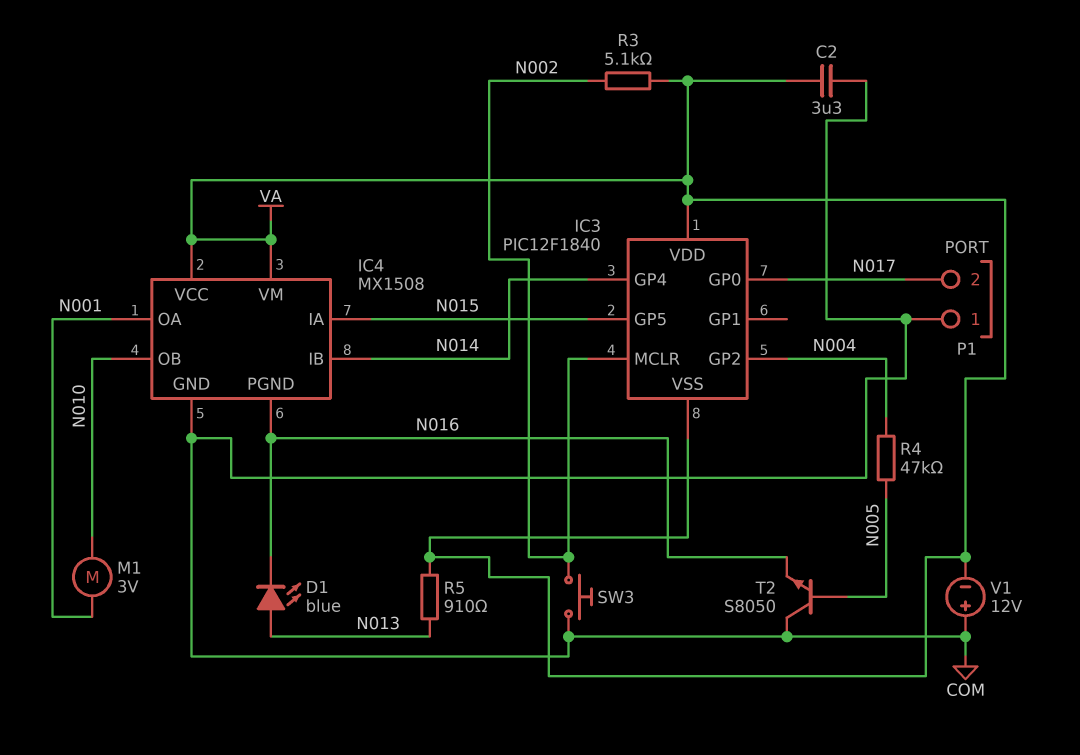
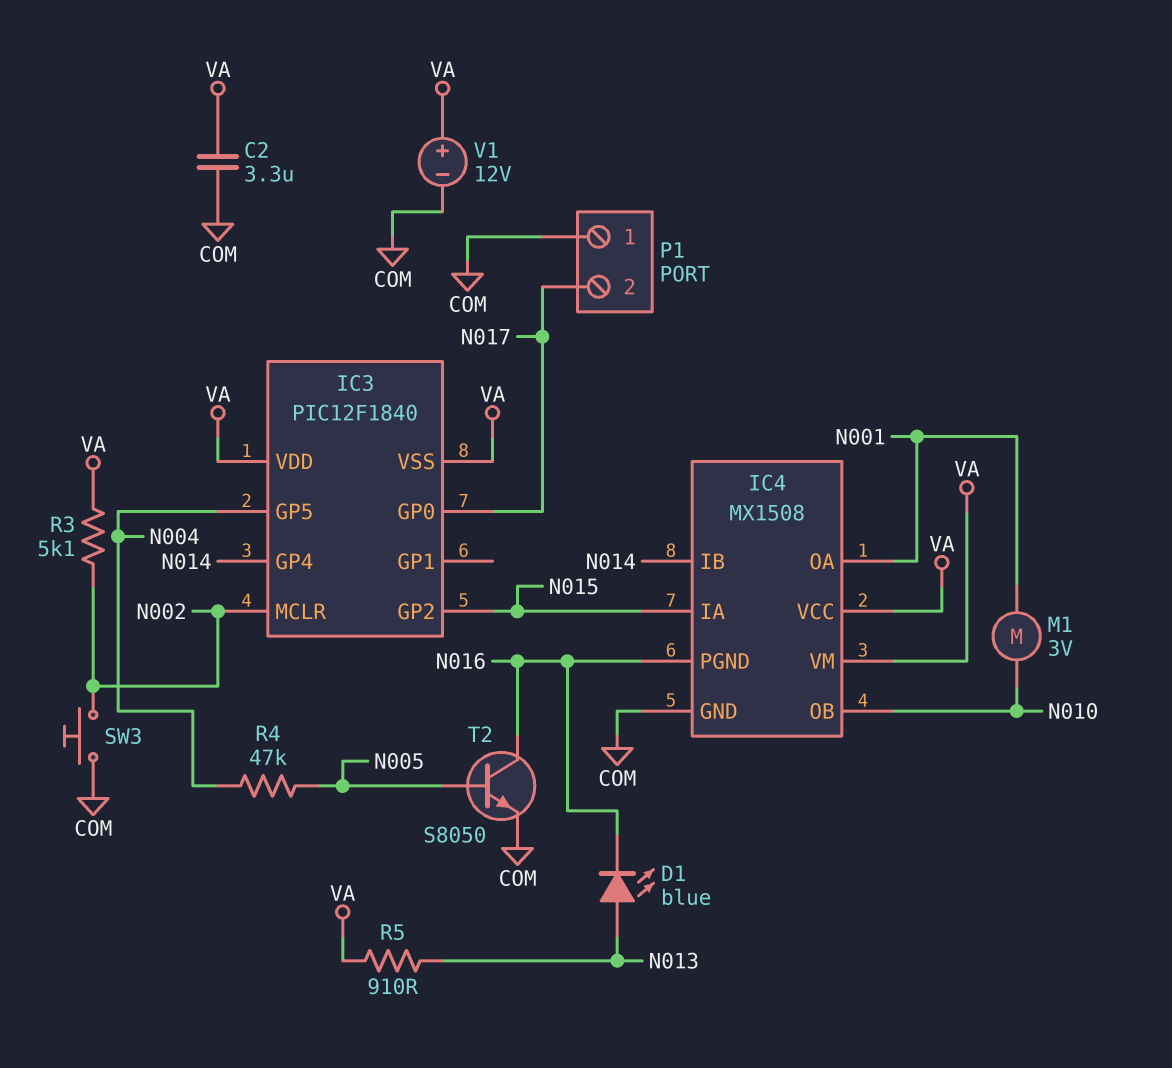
IC3 pin GP2: N004 -> N015
IC3 pin GP5: N015 -> N004
T2: NPN S8050 (B N005, C COM, E N016) -> NPN S8050 (B N005, C N016, E COM)
V1: 12V (plus COM, minus VA) -> 12V (plus VA, minus COM)

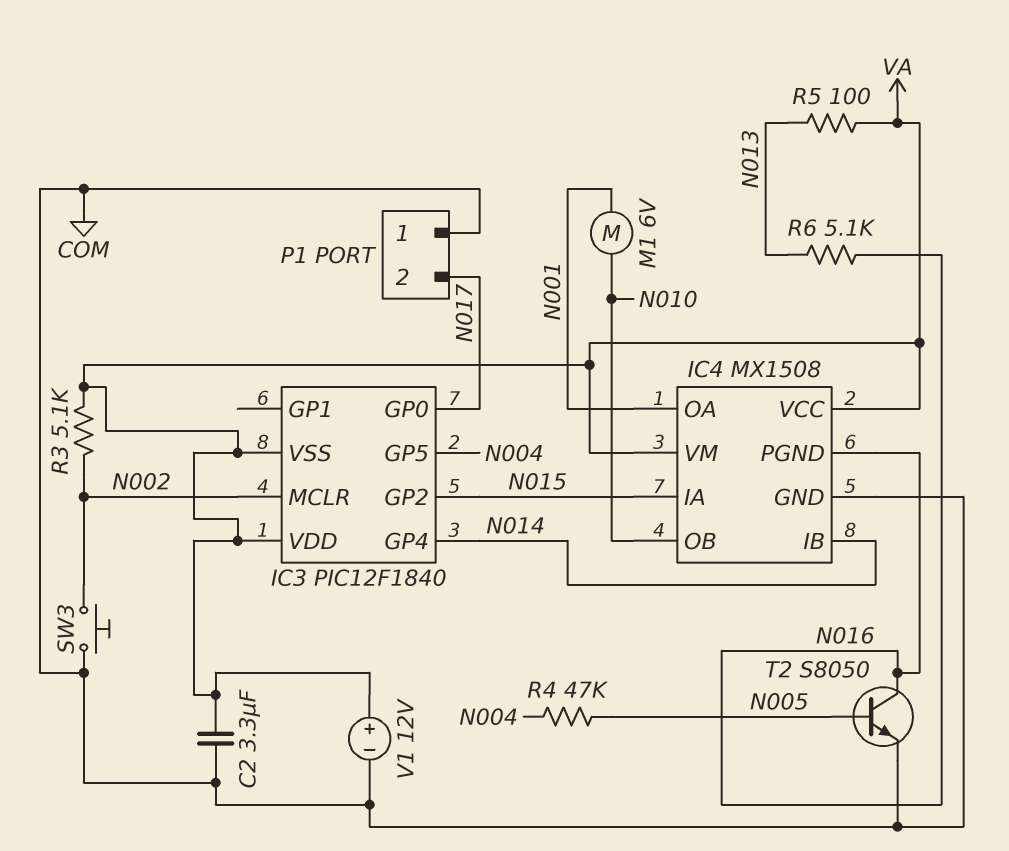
D1: LED blue (A N013, K N016) -> none
M1: motor 3V (N001, N010) -> motor 6V (N001, N010)
R5: 910 (N013, VA) -> 100 (N013, VA)
R6: none -> 5.1k (N013, N016)

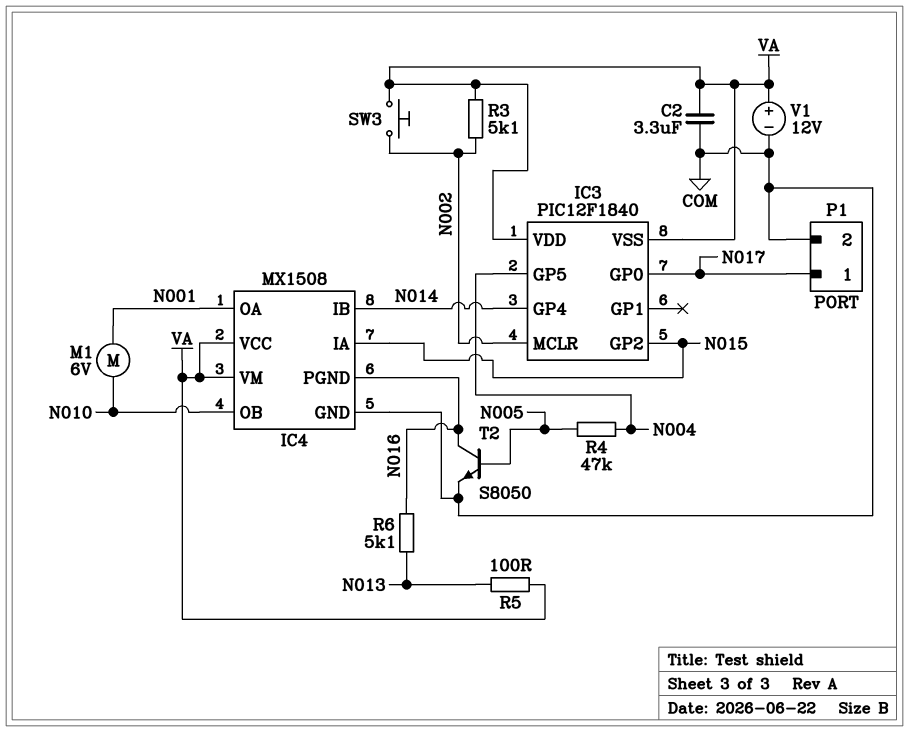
P1 pin 1: COM -> N017
P1 pin 2: N017 -> COM
SW3: button (COM, N002) -> button (N002, VA)

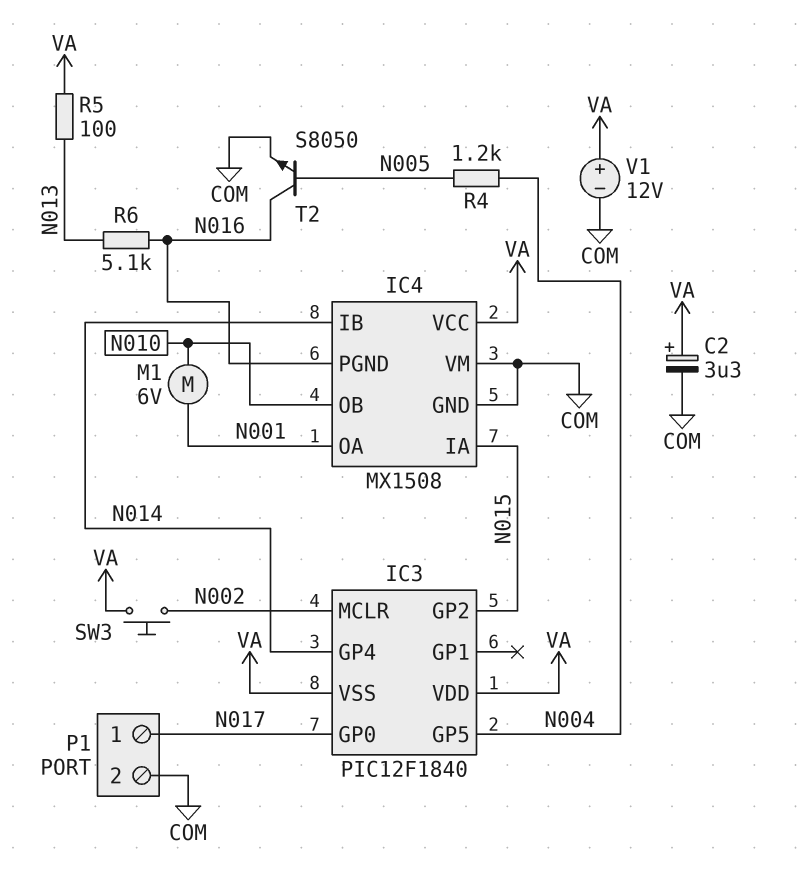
C2: 3.3uF (COM, VA) -> 3.3uF (plus VA, minus COM)
IC4 pin VM: VA -> COM
R3: 5.1k (N002, VA) -> none
R4: 47k (N004, N005) -> 1.2k (N004, N005)

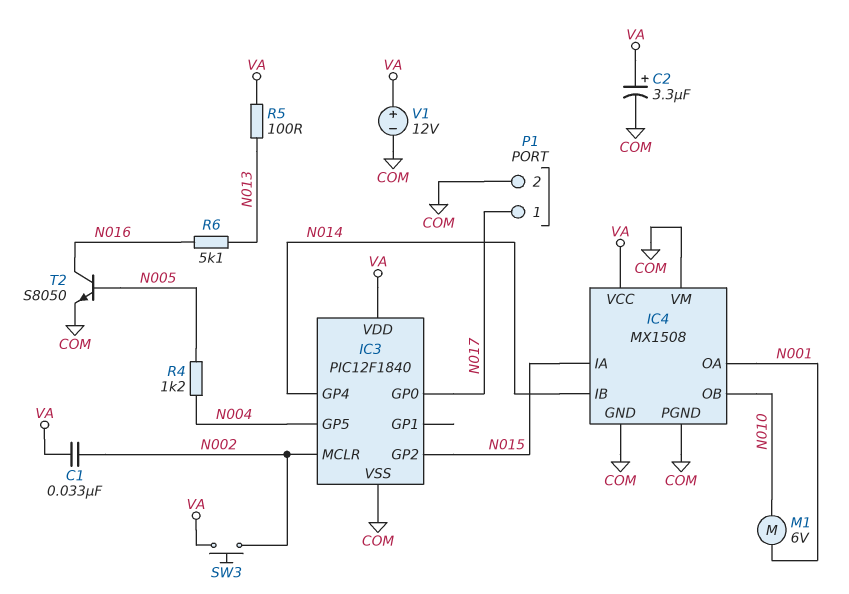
C1: none -> 33nF (N002, VA)
IC3 pin VSS: VA -> COM
IC4 pin PGND: N016 -> COM

